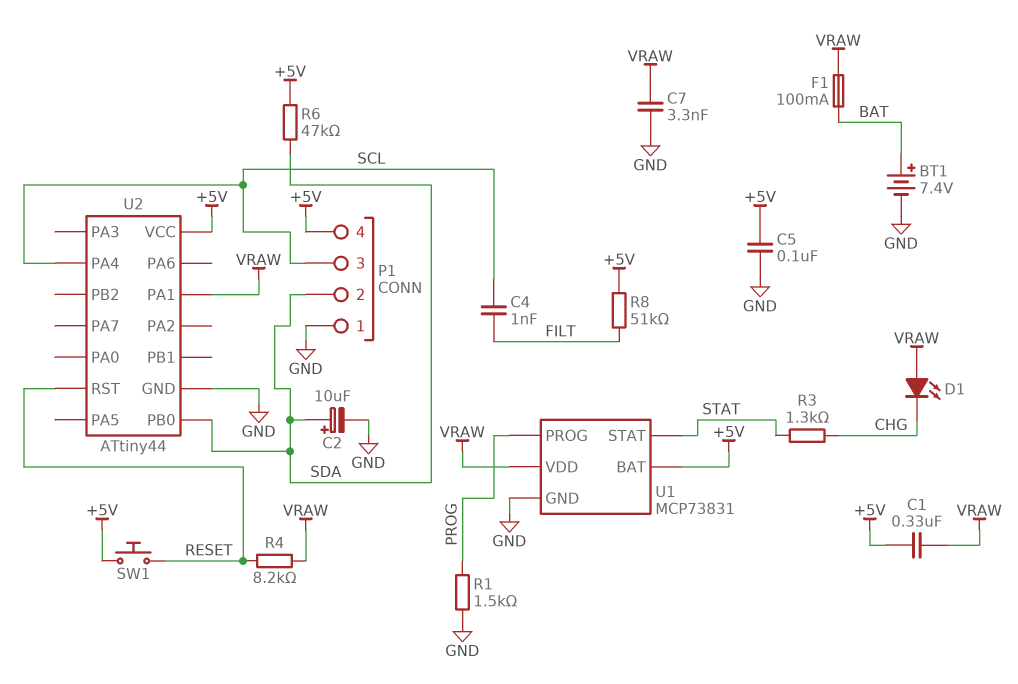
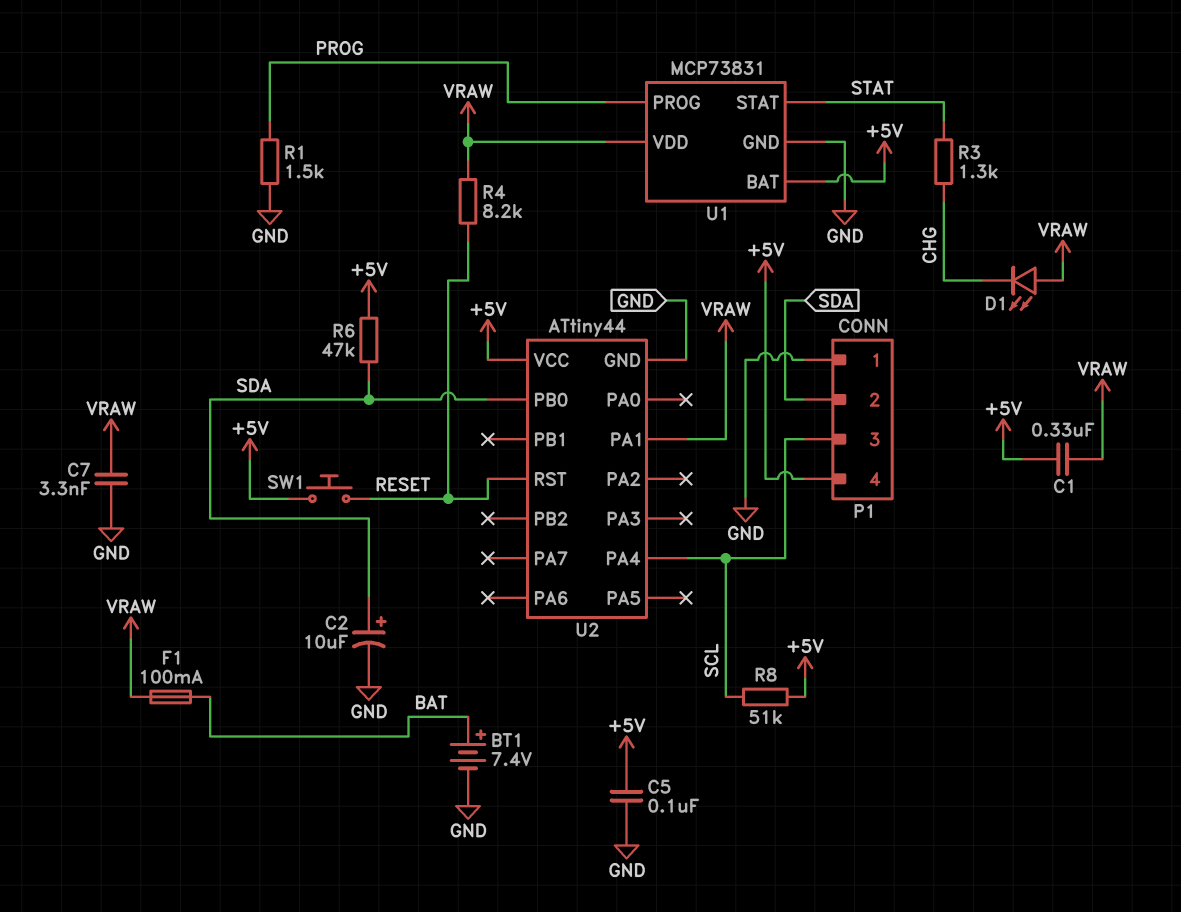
C4: 1nF (FILT, SCL) -> none
R8: 51k (+5V, FILT) -> 51k (+5V, SCL)

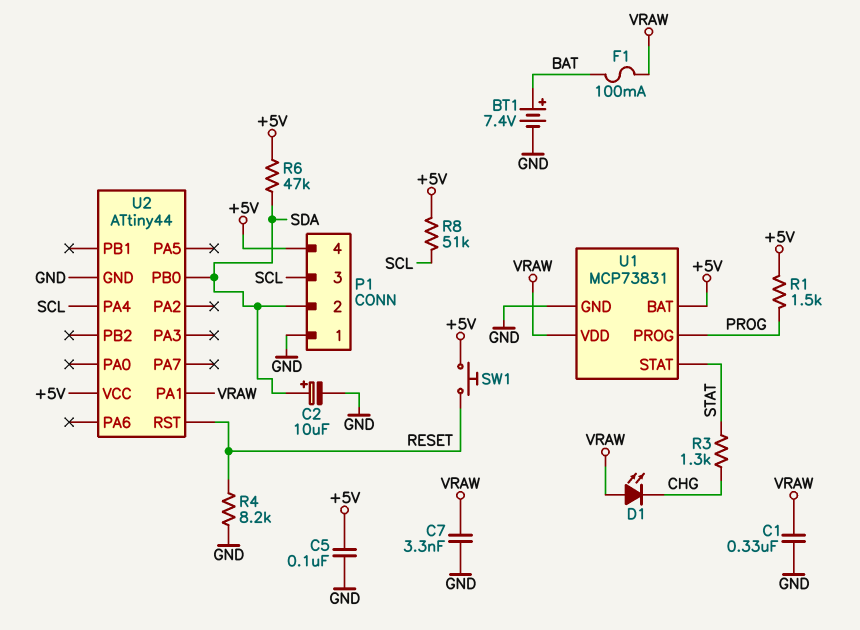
C1: 330nF (+5V, VRAW) -> 330nF (GND, VRAW)
R1: 1.5k (GND, PROG) -> 1.5k (+5V, PROG)
R4: 8.2k (RESET, VRAW) -> 8.2k (GND, RESET)

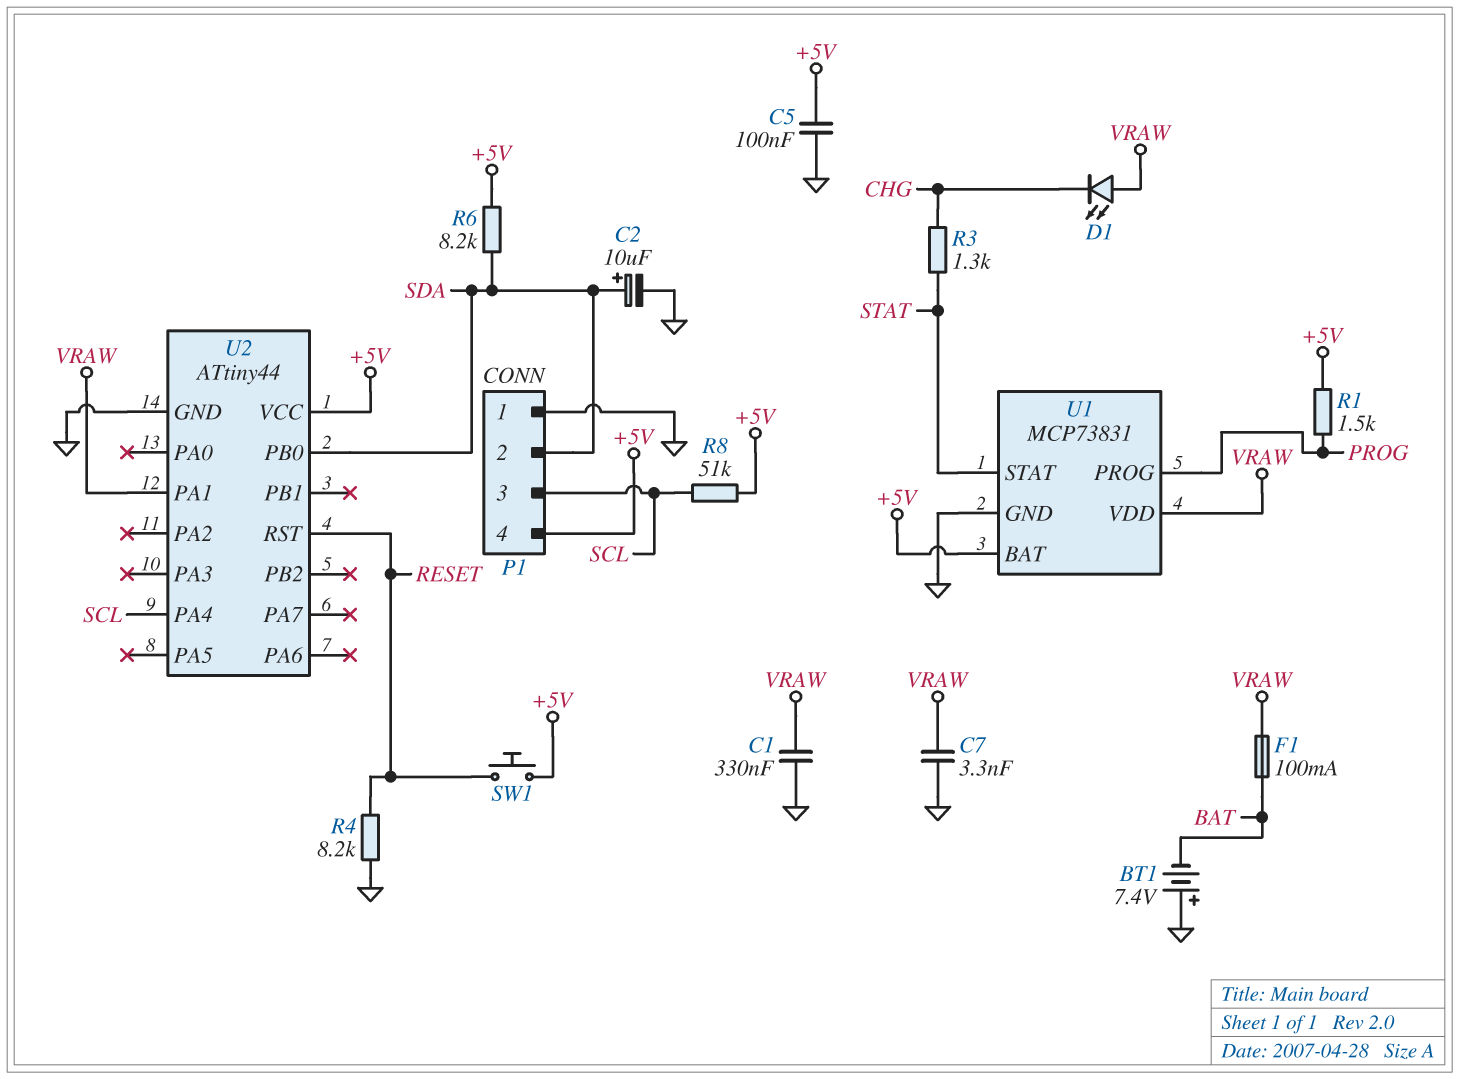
BT1: 7.4V (plus BAT, minus GND) -> 7.4V (plus GND, minus BAT)
R6: 47k (+5V, SDA) -> 8.2k (+5V, SDA)

